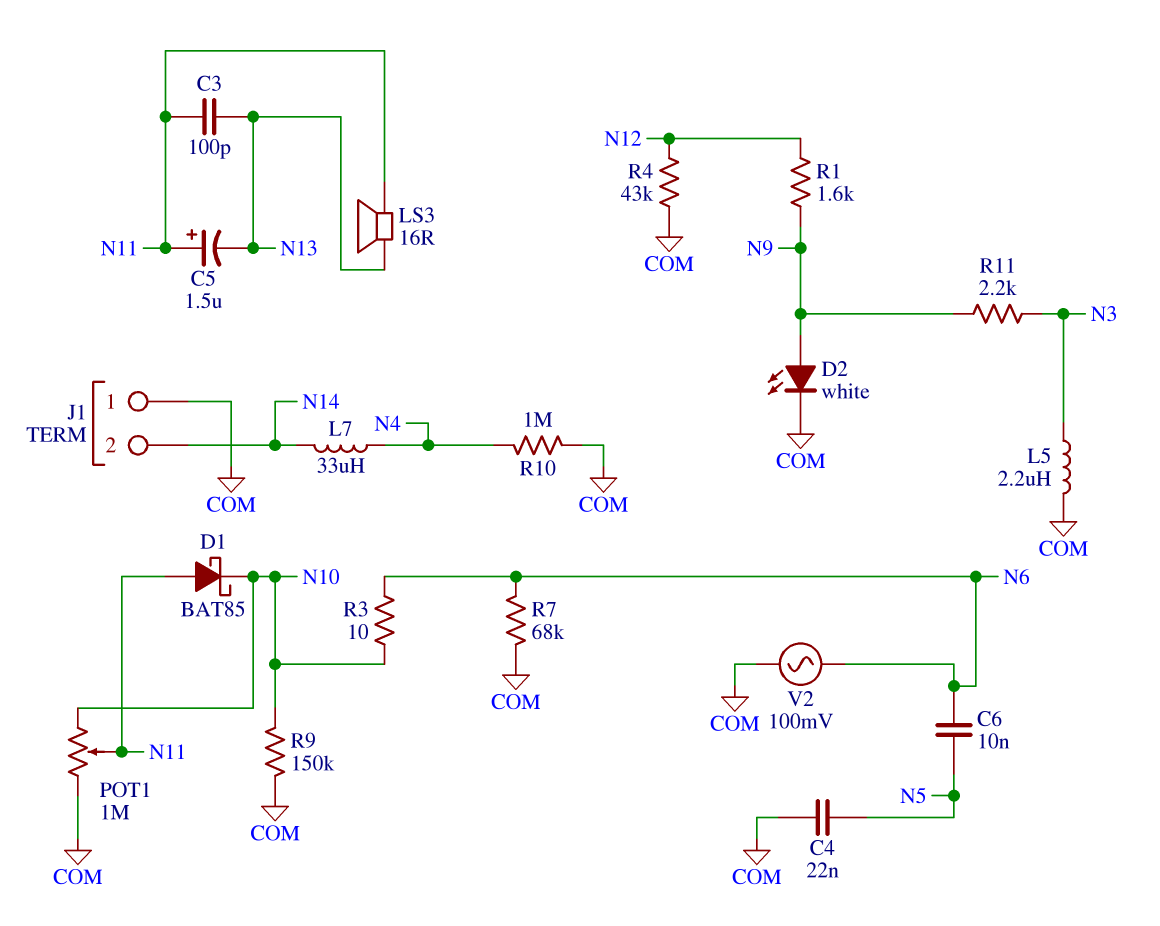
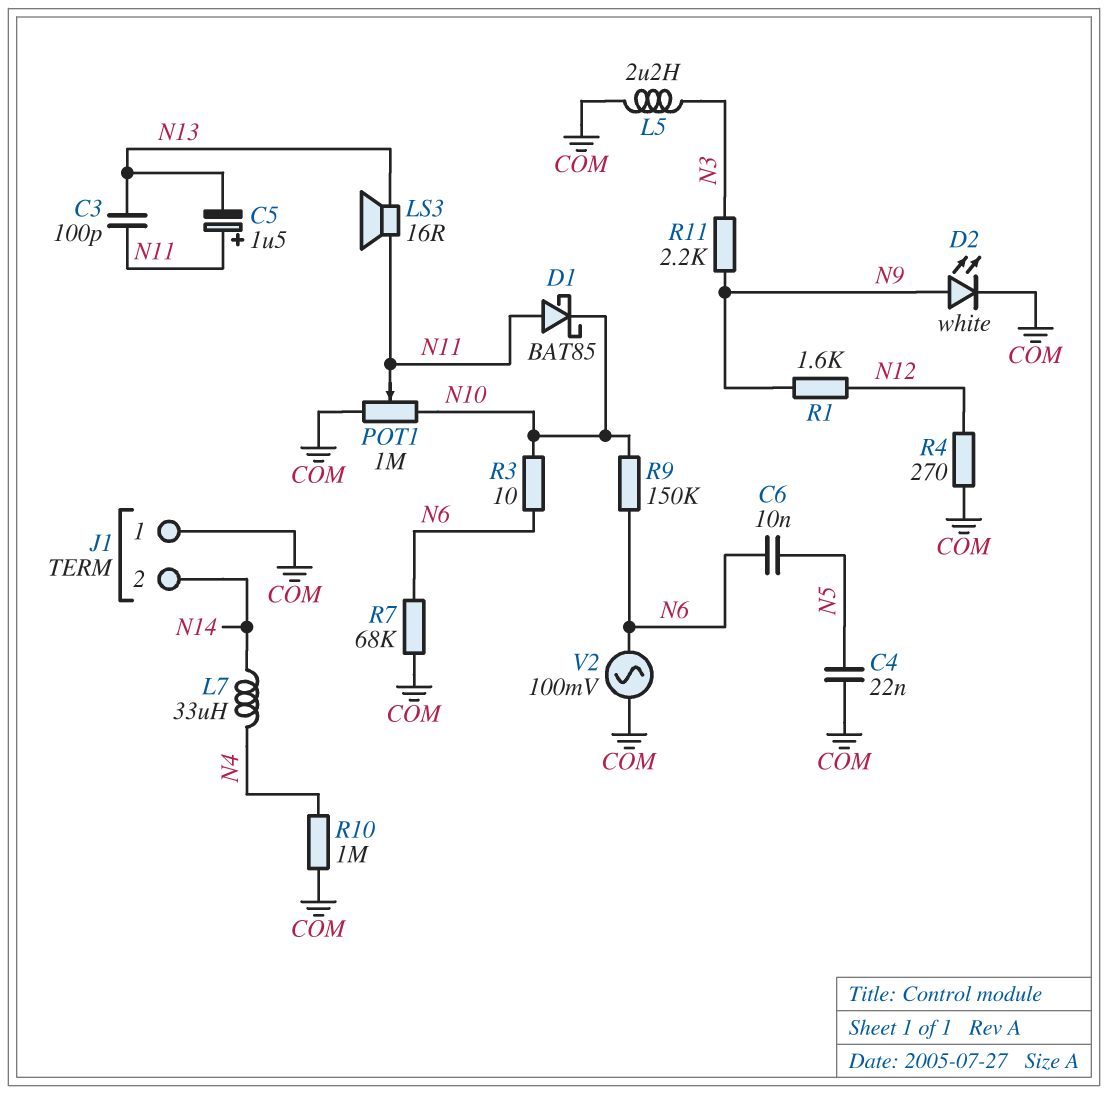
R4: 43k (COM, N12) -> 270 (COM, N12)
R9: 150k (COM, N10) -> 150k (N6, N10)

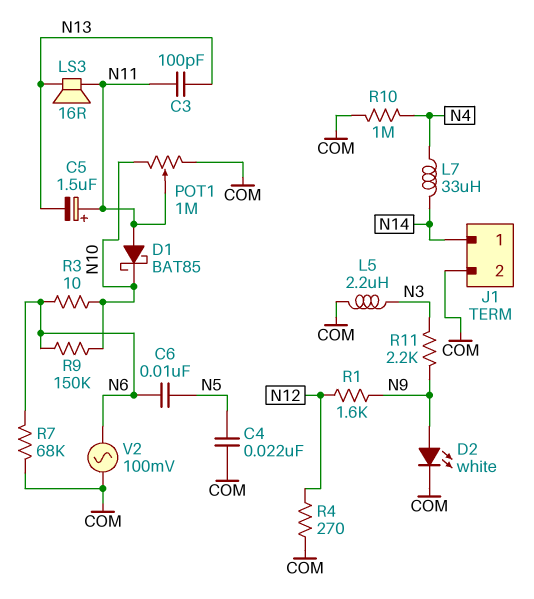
J1 pin 1: COM -> N14
J1 pin 2: N14 -> COM

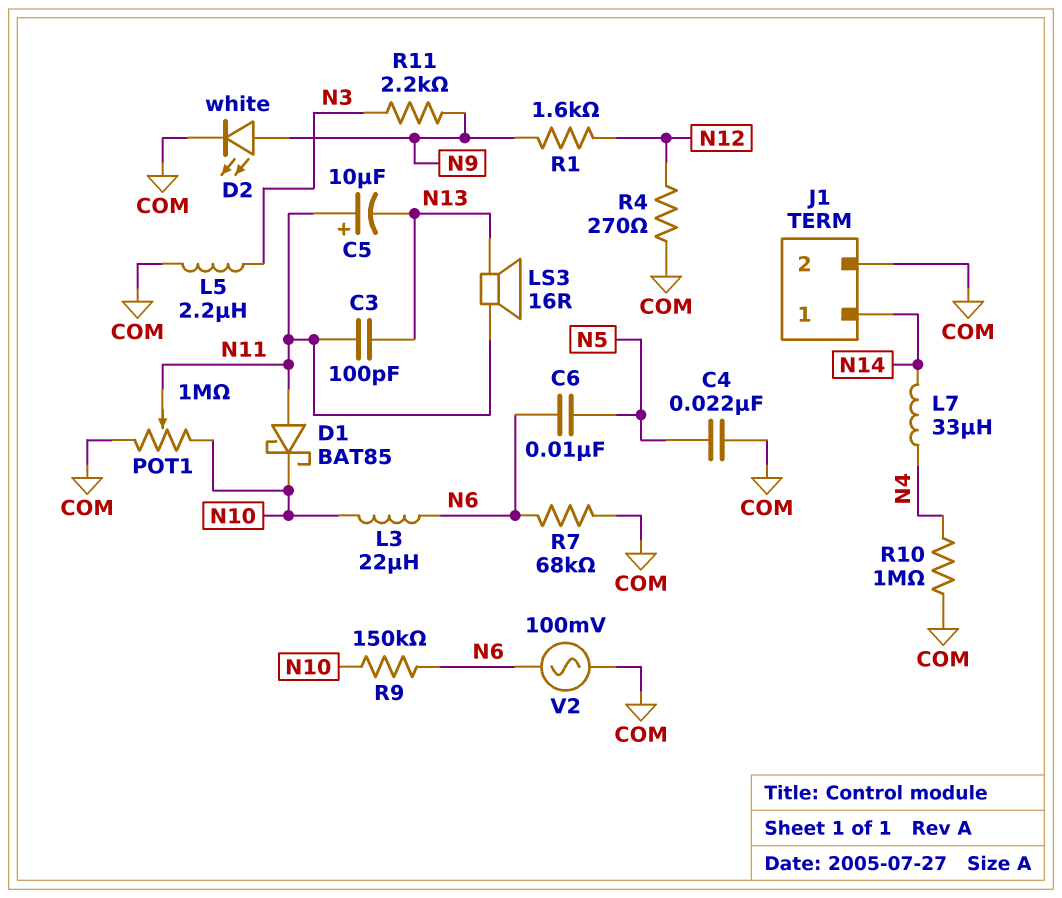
C5: 1.5uF (plus N11, minus N13) -> 10uF (plus N11, minus N13)
L3: none -> 22uH (N6, N10)
R3: 10 (N6, N10) -> none

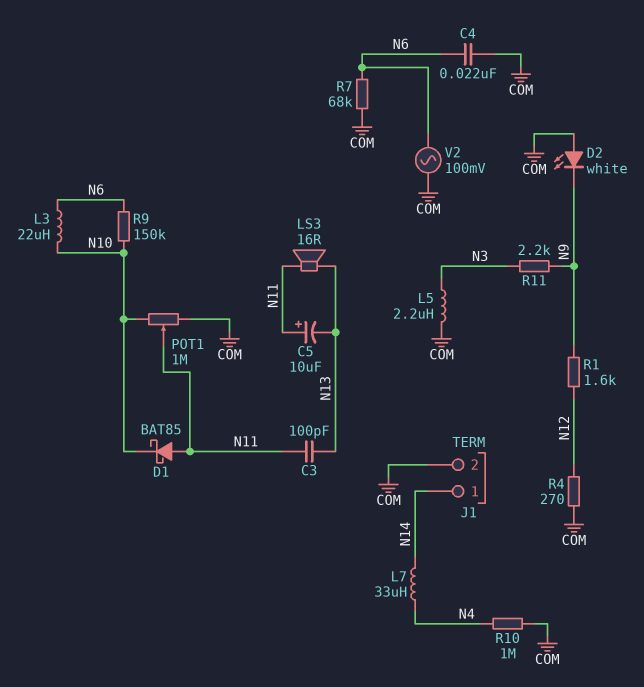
C4: 22nF (COM, N5) -> 22nF (COM, N6)
C6: 10nF (N5, N6) -> none
D2: LED white (A N9, K COM) -> LED white (A COM, K N9)

